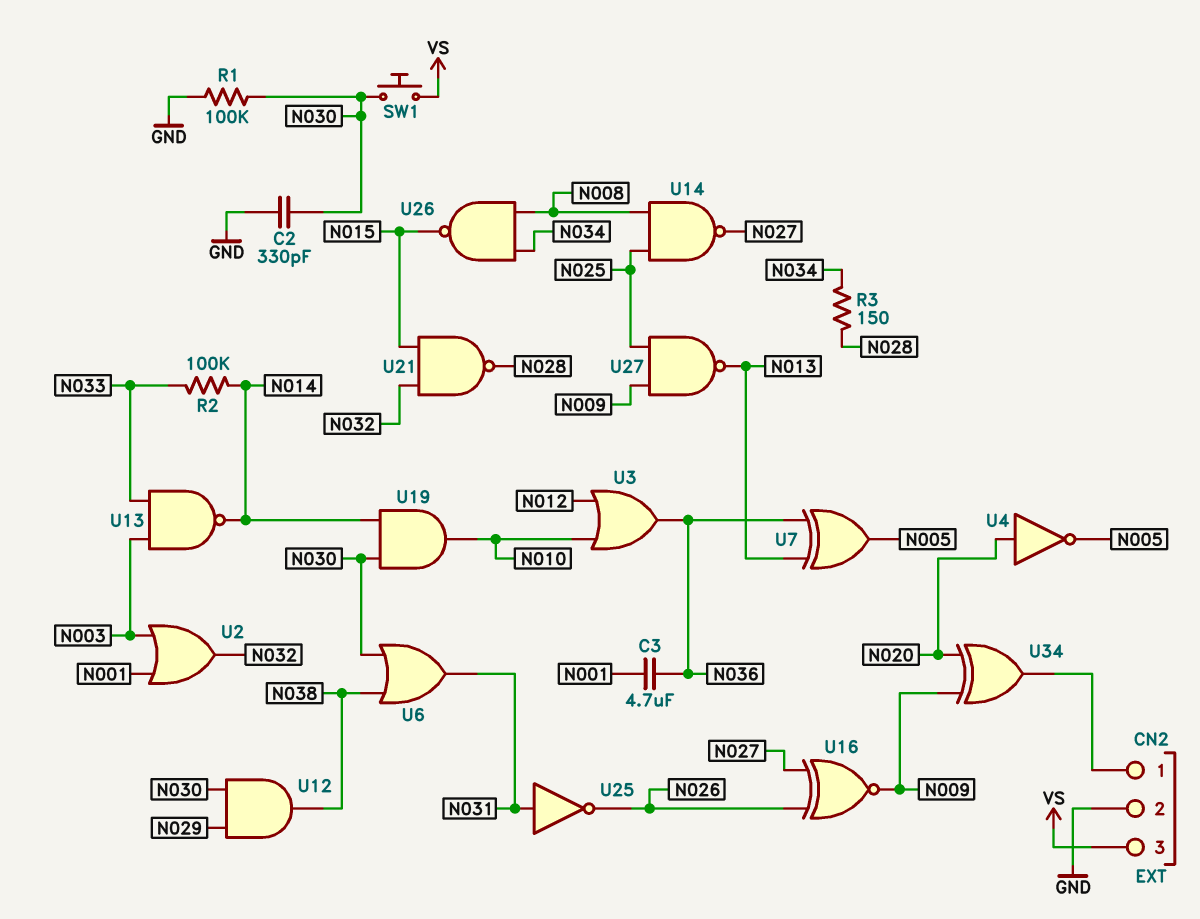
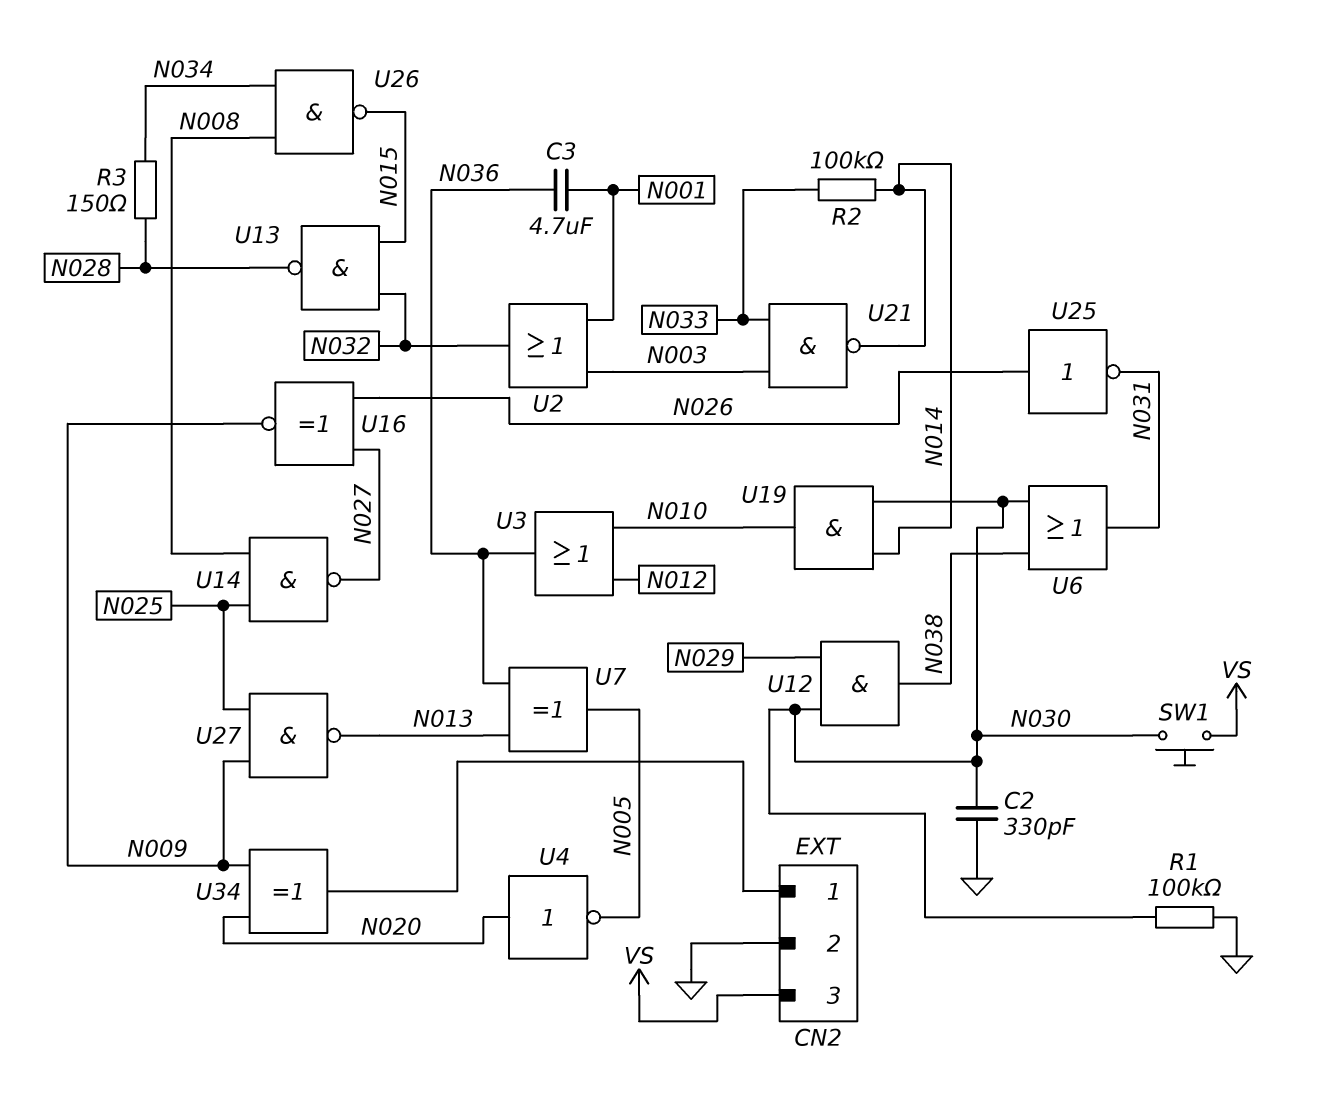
U13: NAND (in N003, in N033, out N014) -> NAND (in N015, in N032, out N028)
U21: NAND (in N015, in N032, out N028) -> NAND (in N003, in N033, out N014)
U25: NOT (in N031, out N026) -> NOT (in N026, out N031)

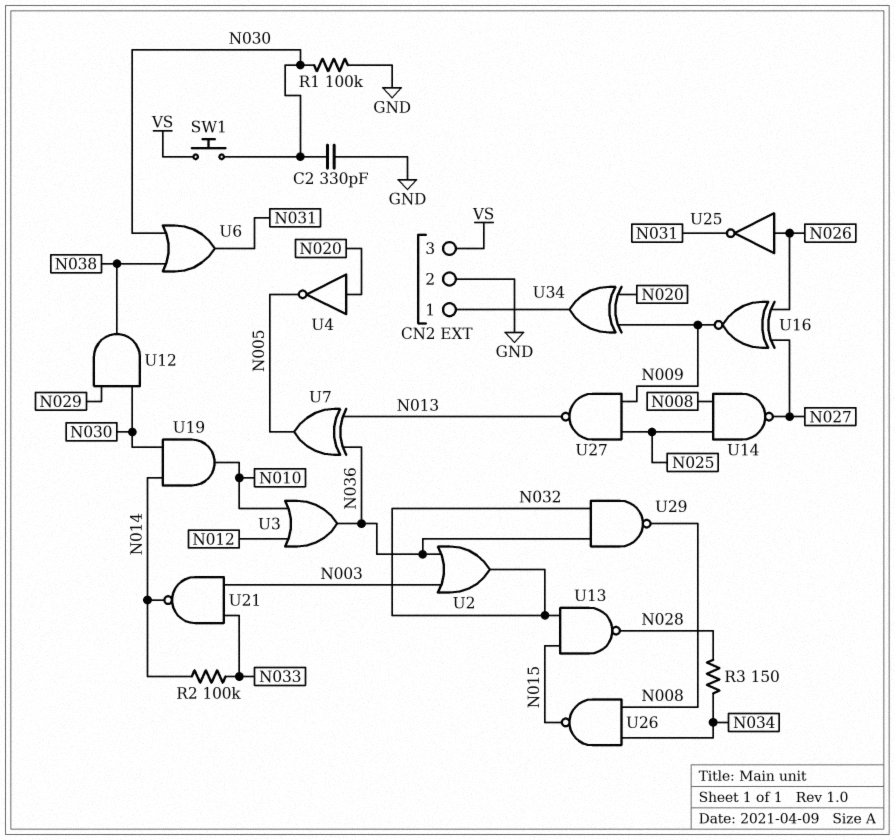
C3: 4.7uF (N001, N036) -> none
U2: OR (in N001, in N003, out N032) -> OR (in N003, in N036, out N032)
U29: none -> NAND (in N032, in N036, out N008)

